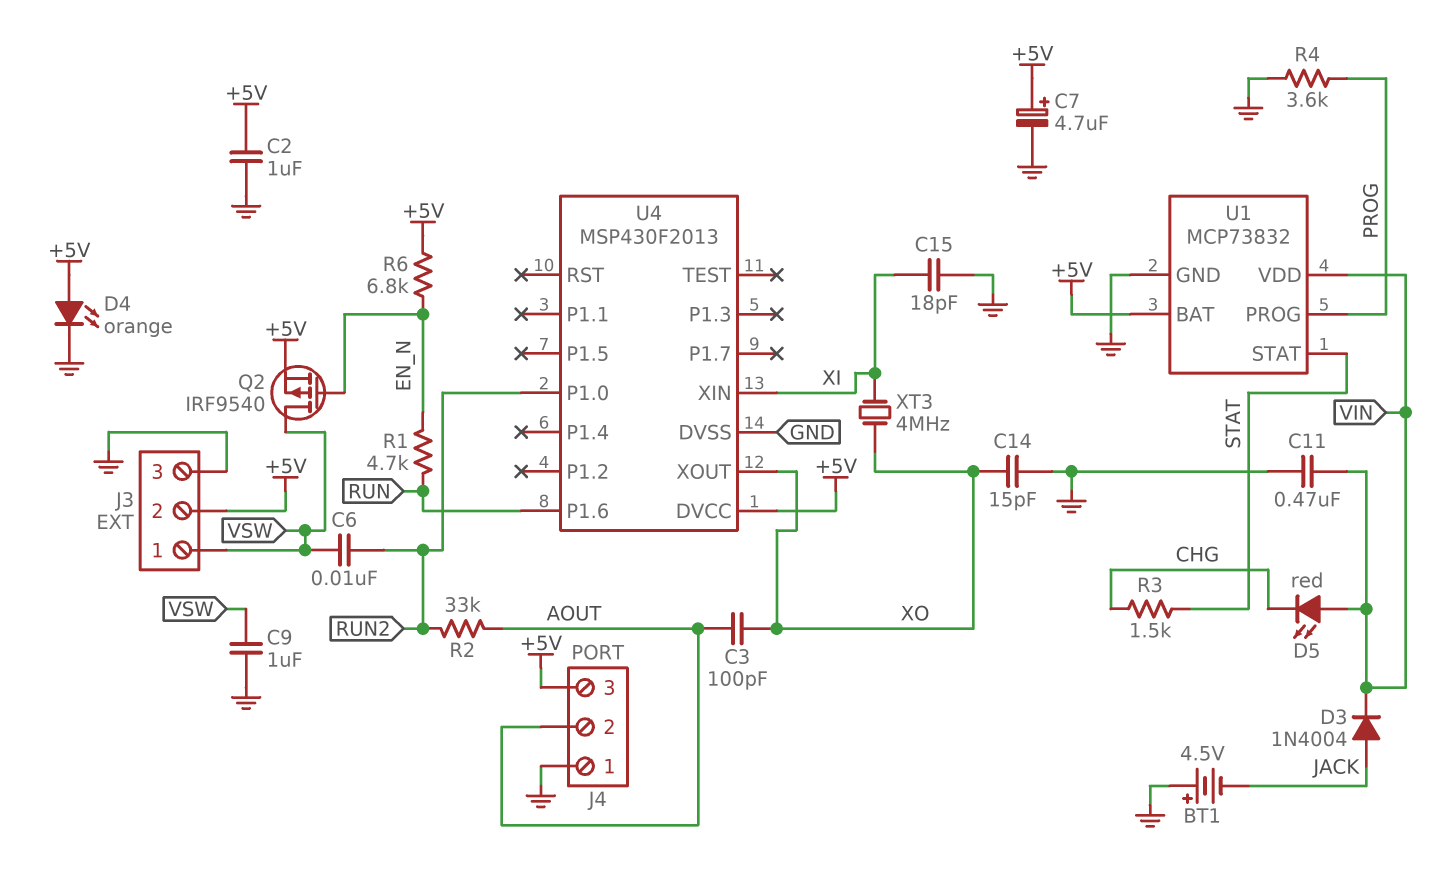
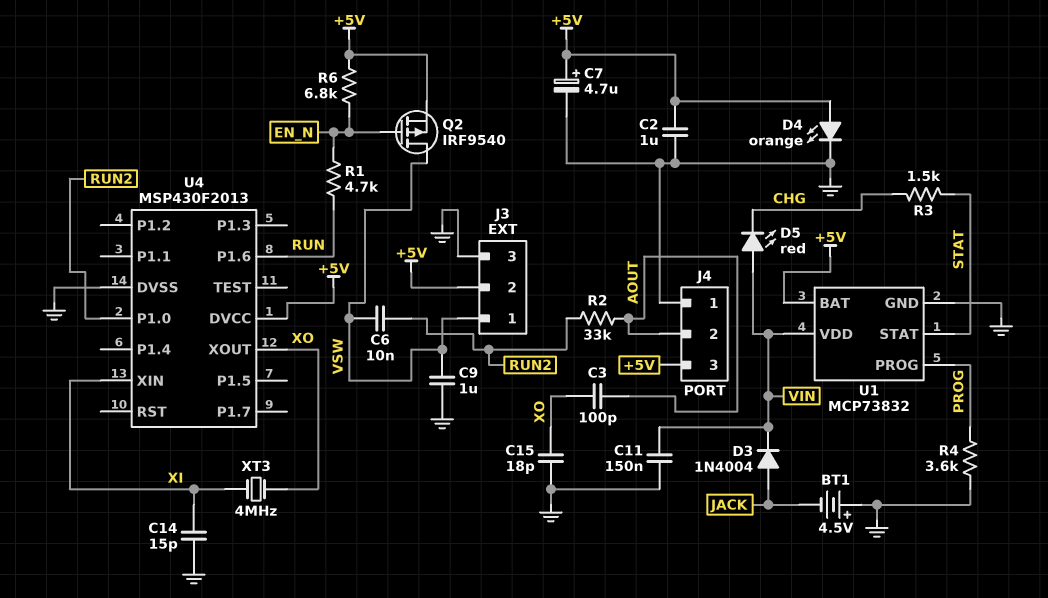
C11: 470nF (GND, VIN) -> 150nF (GND, VIN)
C14: 15pF (GND, XO) -> 15pF (GND, XI)
C15: 18pF (GND, XI) -> 18pF (GND, XO)

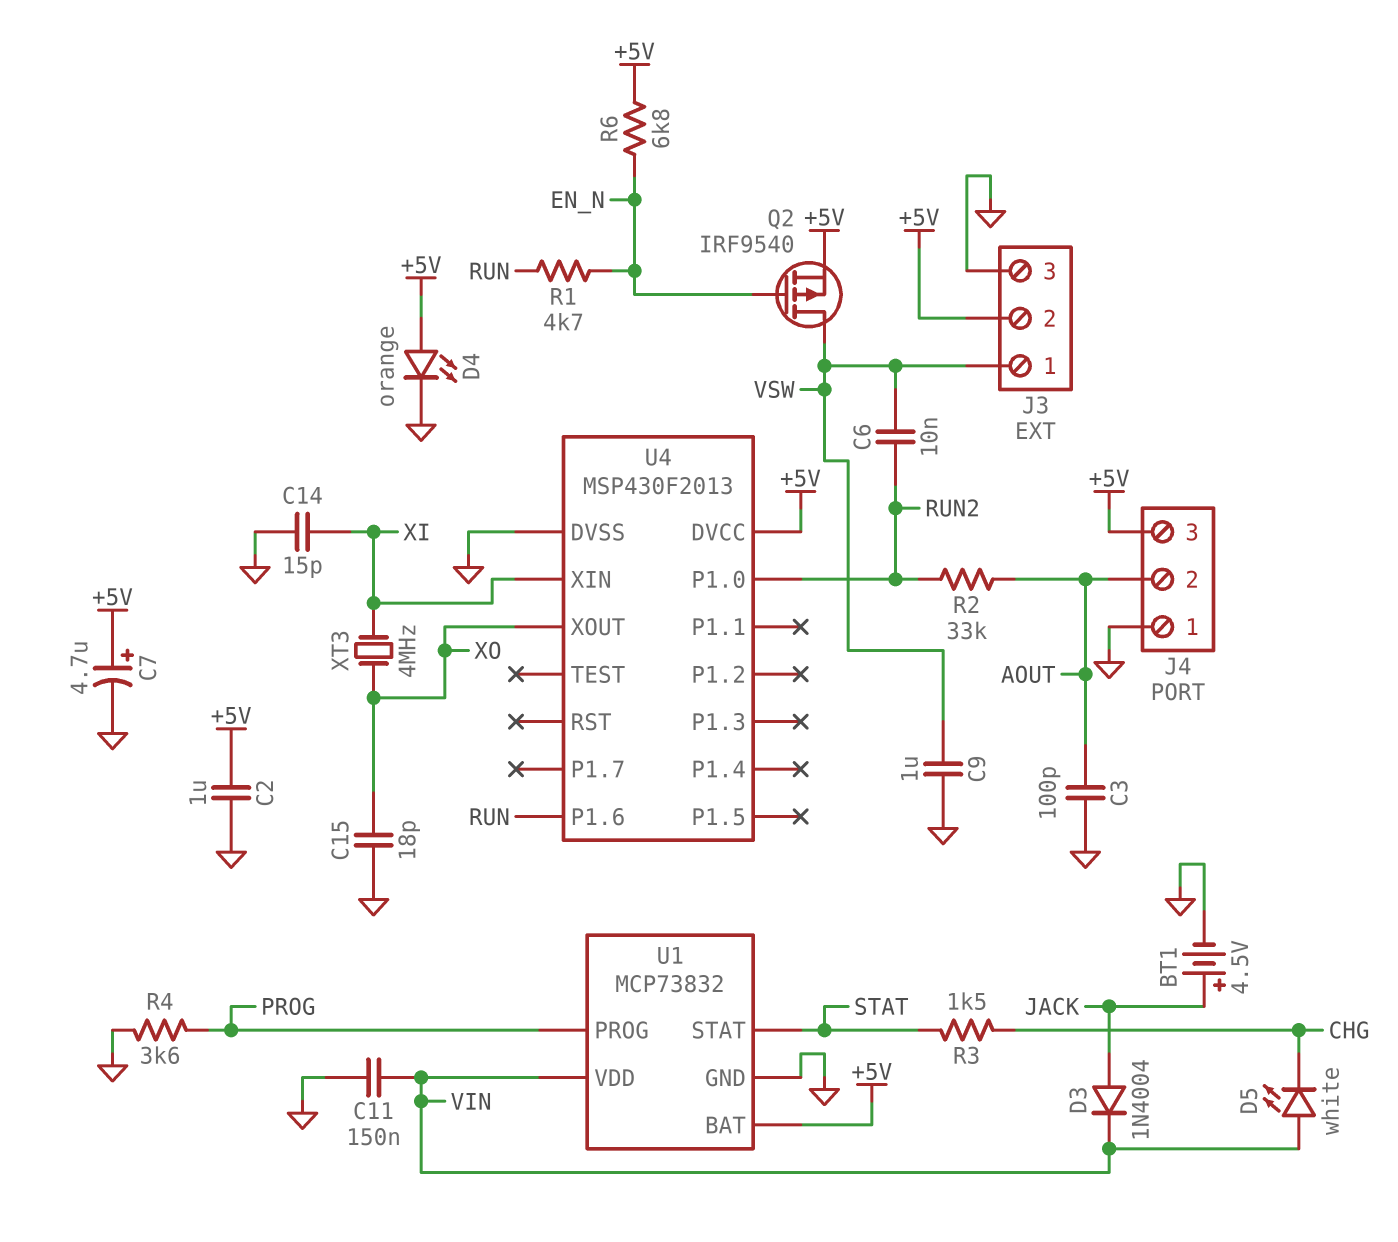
BT1: 4.5V (plus GND, minus JACK) -> 4.5V (plus JACK, minus GND)
C3: 100pF (AOUT, XO) -> 100pF (AOUT, GND)
D5: LED red (A VIN, K CHG) -> LED white (A VIN, K CHG)

